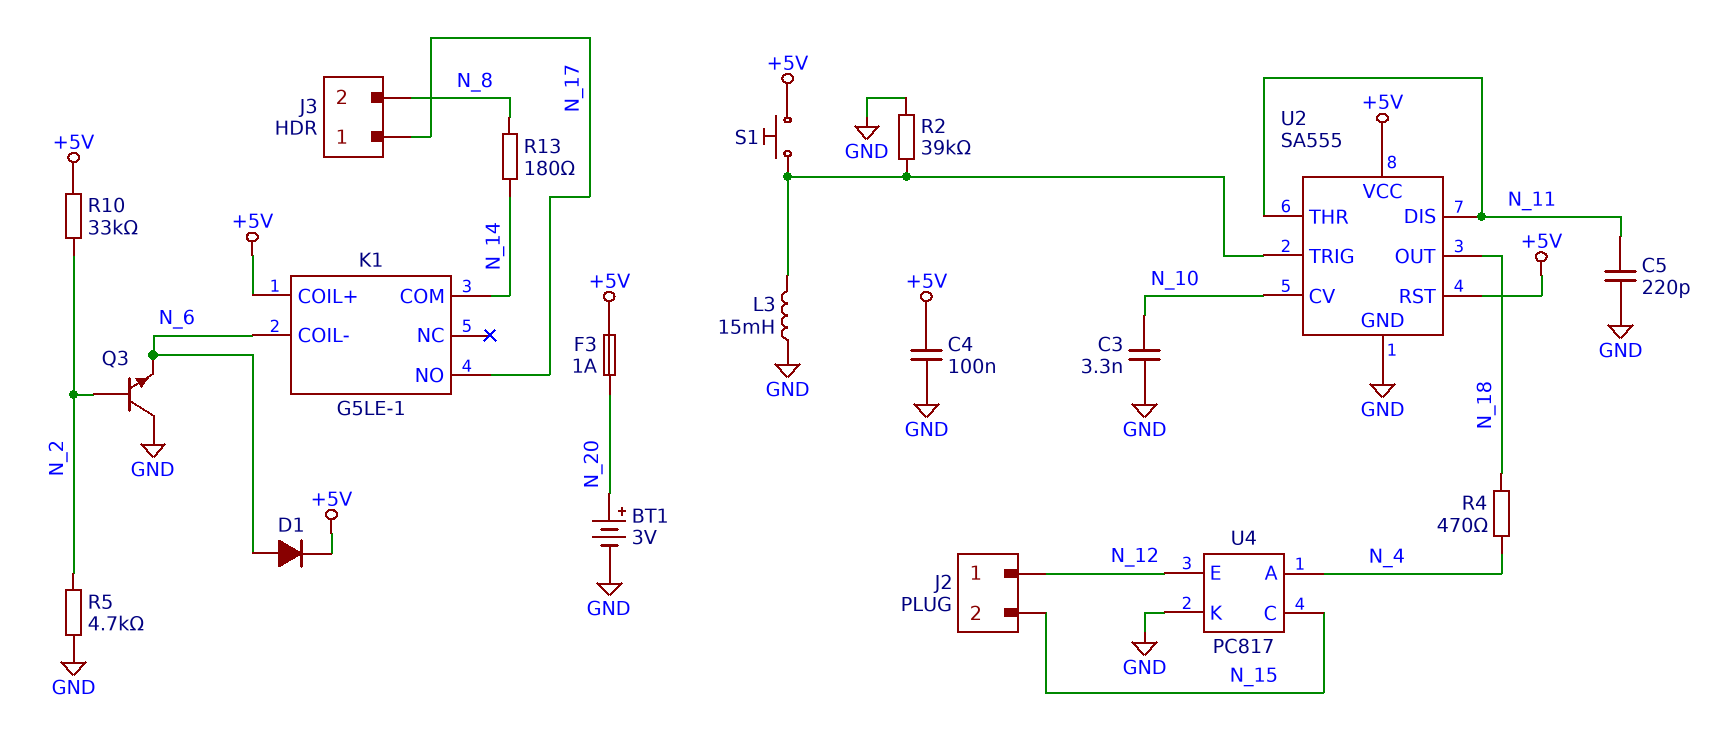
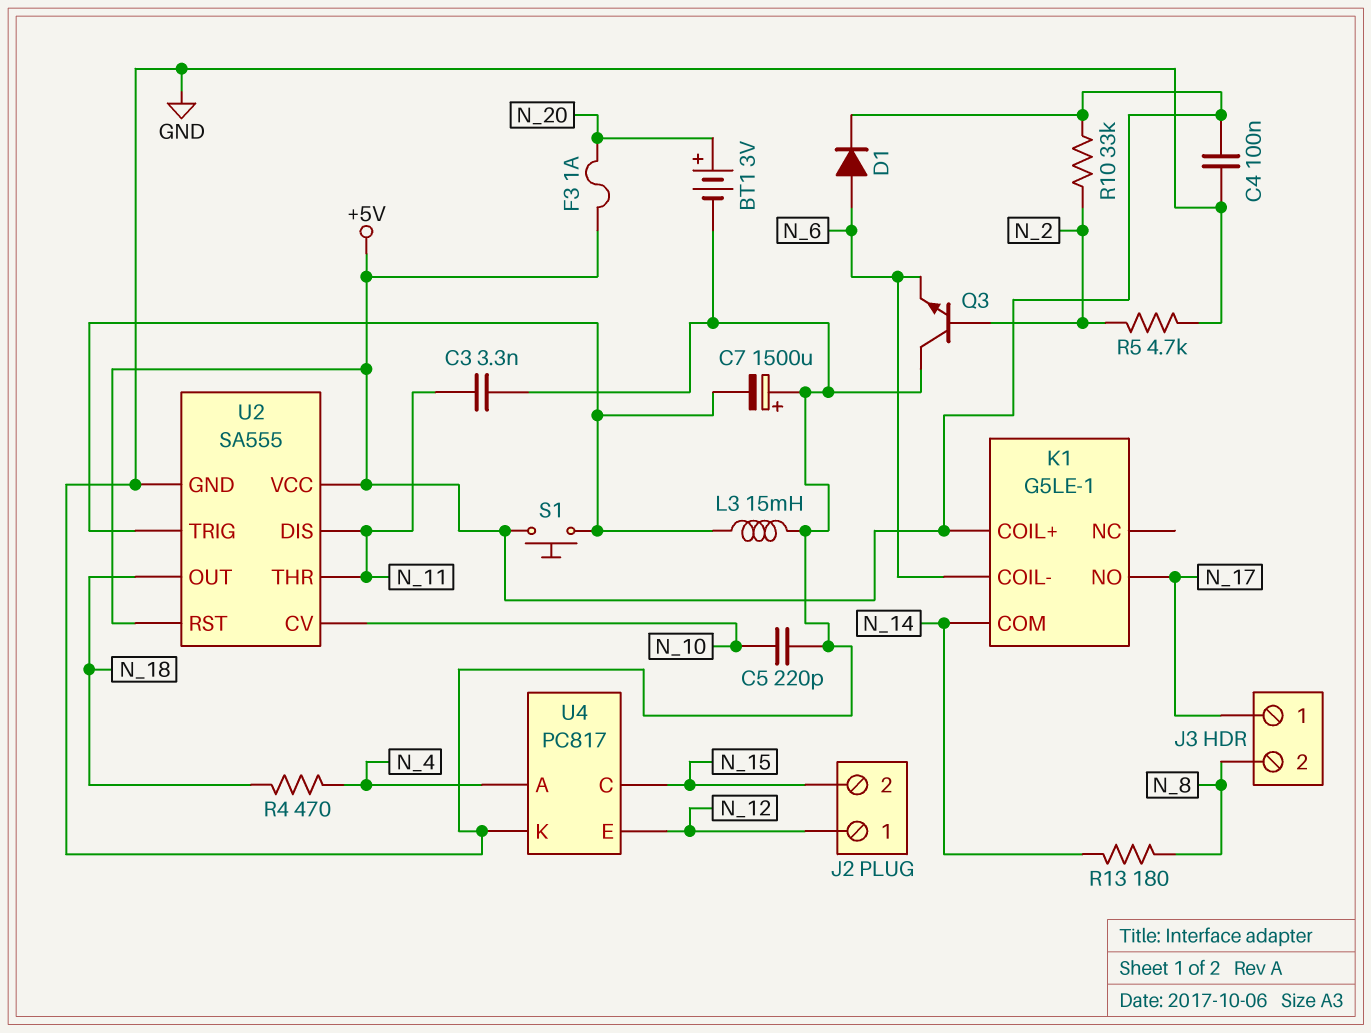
C3: 3.3nF (GND, N_10) -> 3.3nF (GND, N_11)
C5: 220pF (GND, N_11) -> 220pF (GND, N_10)
C7: none -> 1500uF (plus GND, minus U2/TRIG)
R2: 39k (GND, U2/TRIG) -> none

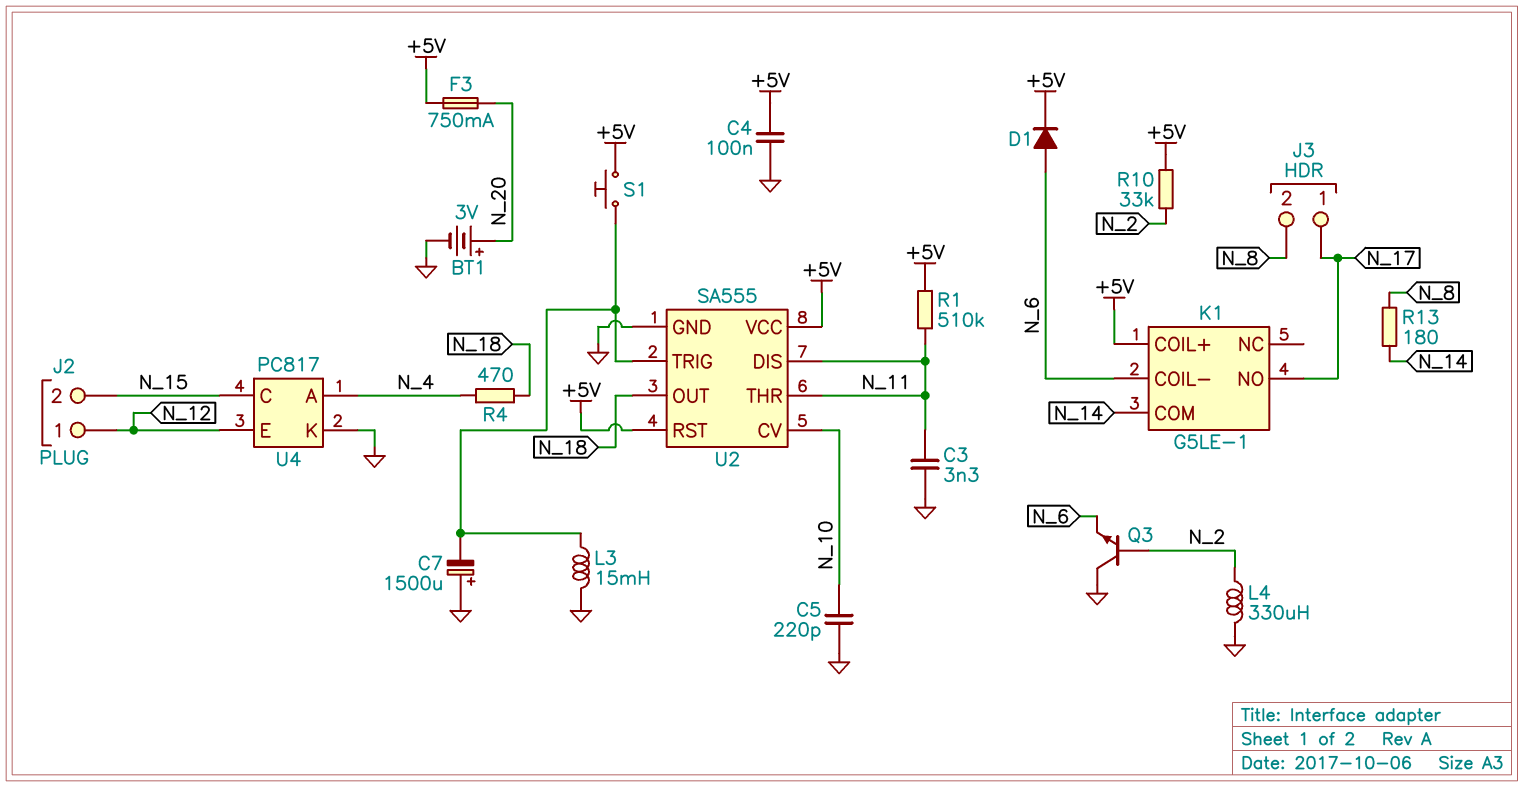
F3: 1A (+5V, N_20) -> 750mA (+5V, N_20)
L4: none -> 330uH (GND, N_2)
R1: none -> 510k (+5V, N_11)
R5: 4.7k (GND, N_2) -> none

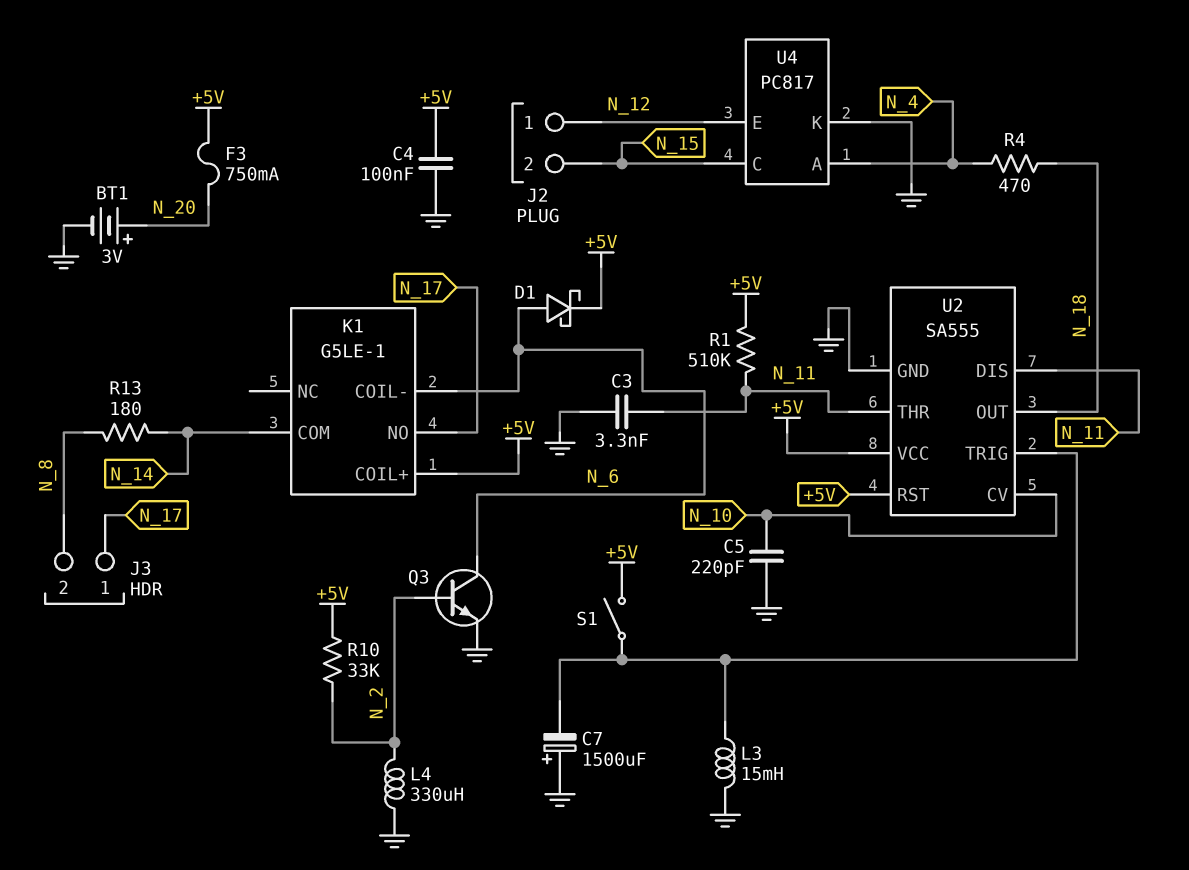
D1: diode (A N_6, K +5V) -> schottky (A N_6, K +5V)
Q3: NPN (B N_2, C GND, E N_6) -> NPN (B N_2, C N_6, E GND)
S1: button (+5V, U2/TRIG) -> switch (+5V, U2/TRIG)

